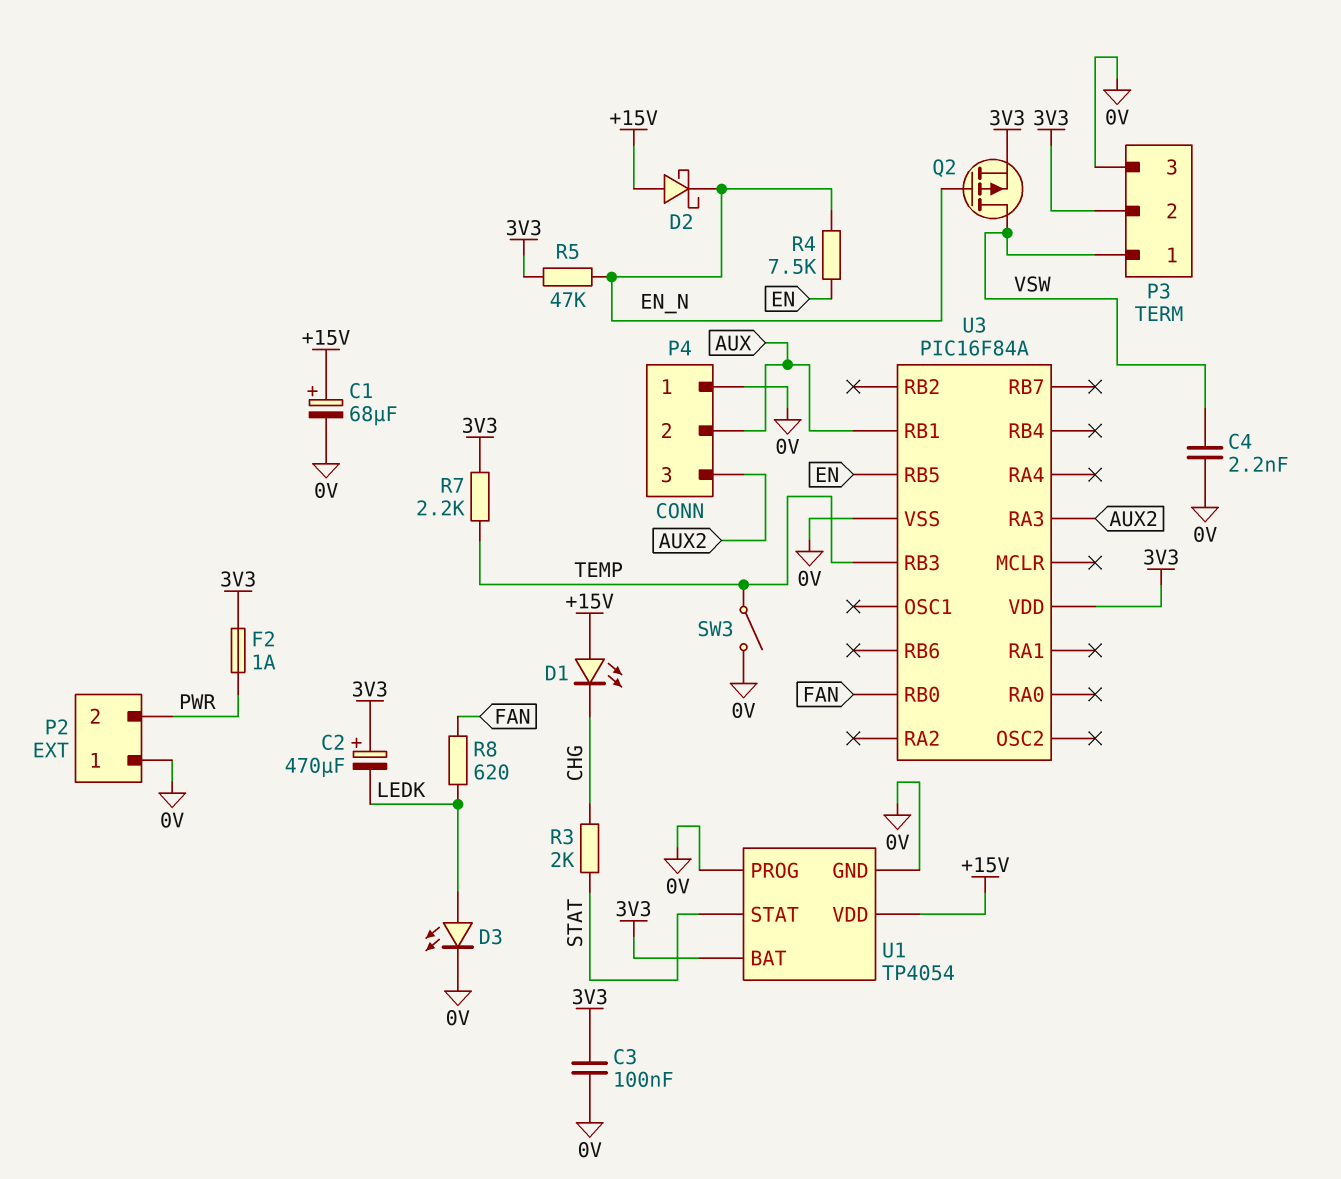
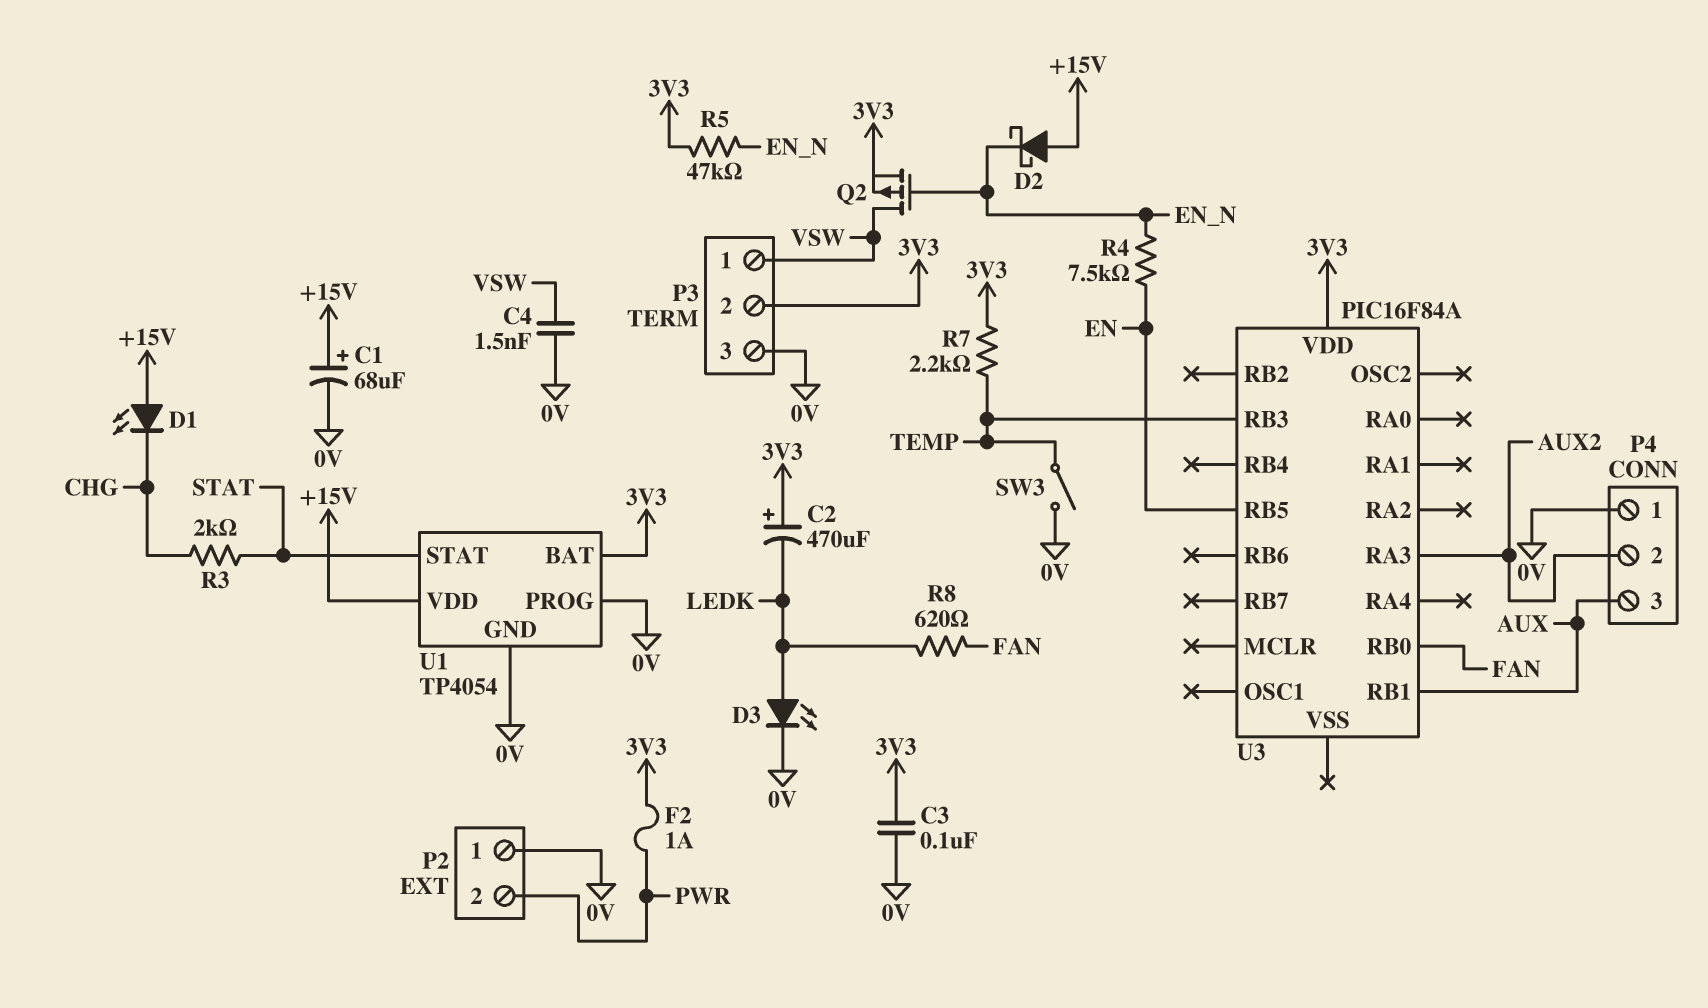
C4: 2.2nF (0V, VSW) -> 1.5nF (0V, VSW)
P4 pin 2: AUX -> AUX2
P4 pin 3: AUX2 -> AUX
U3 pin VSS: 0V -> none

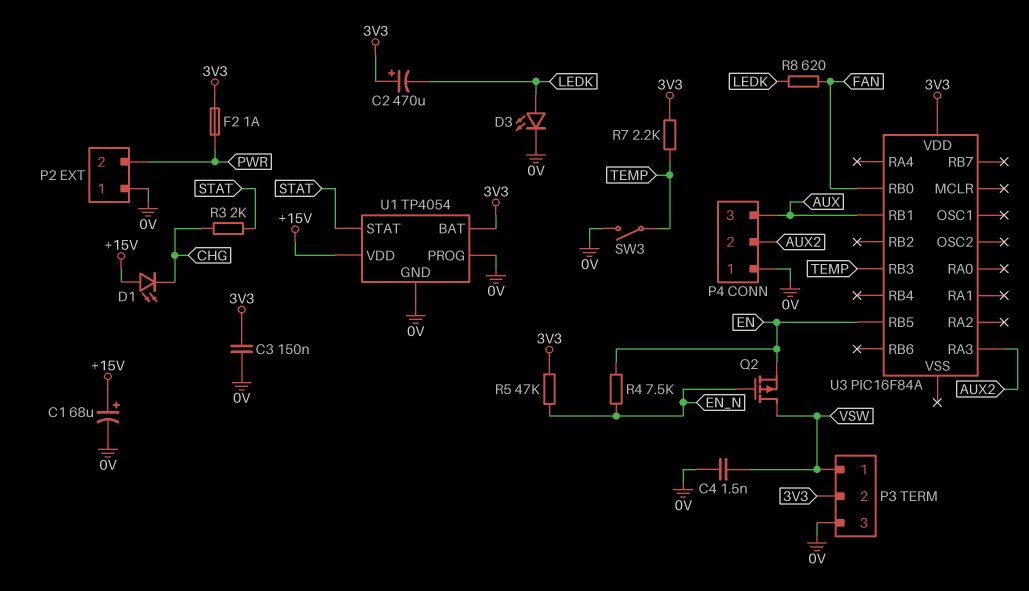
C3: 100nF (0V, 3V3) -> 150nF (0V, 3V3)
D2: schottky (A +15V, K EN_N) -> none
Q2: PMOS (G EN_N, D VSW, S 3V3) -> PMOS (G EN_N, D VSW, S EN)

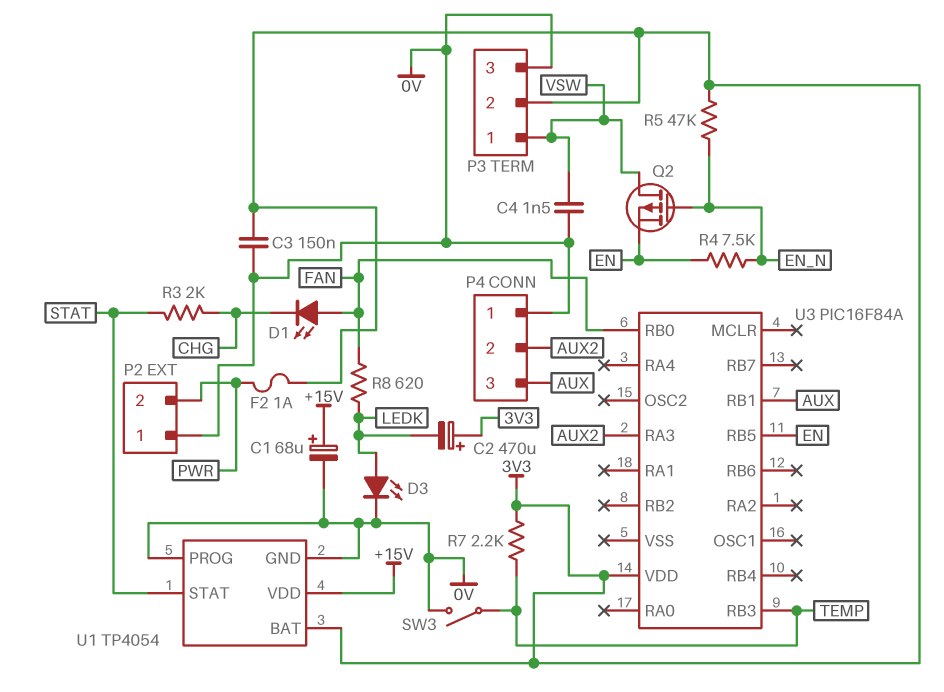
D1: LED (A +15V, K CHG) -> LED (A FAN, K CHG)

